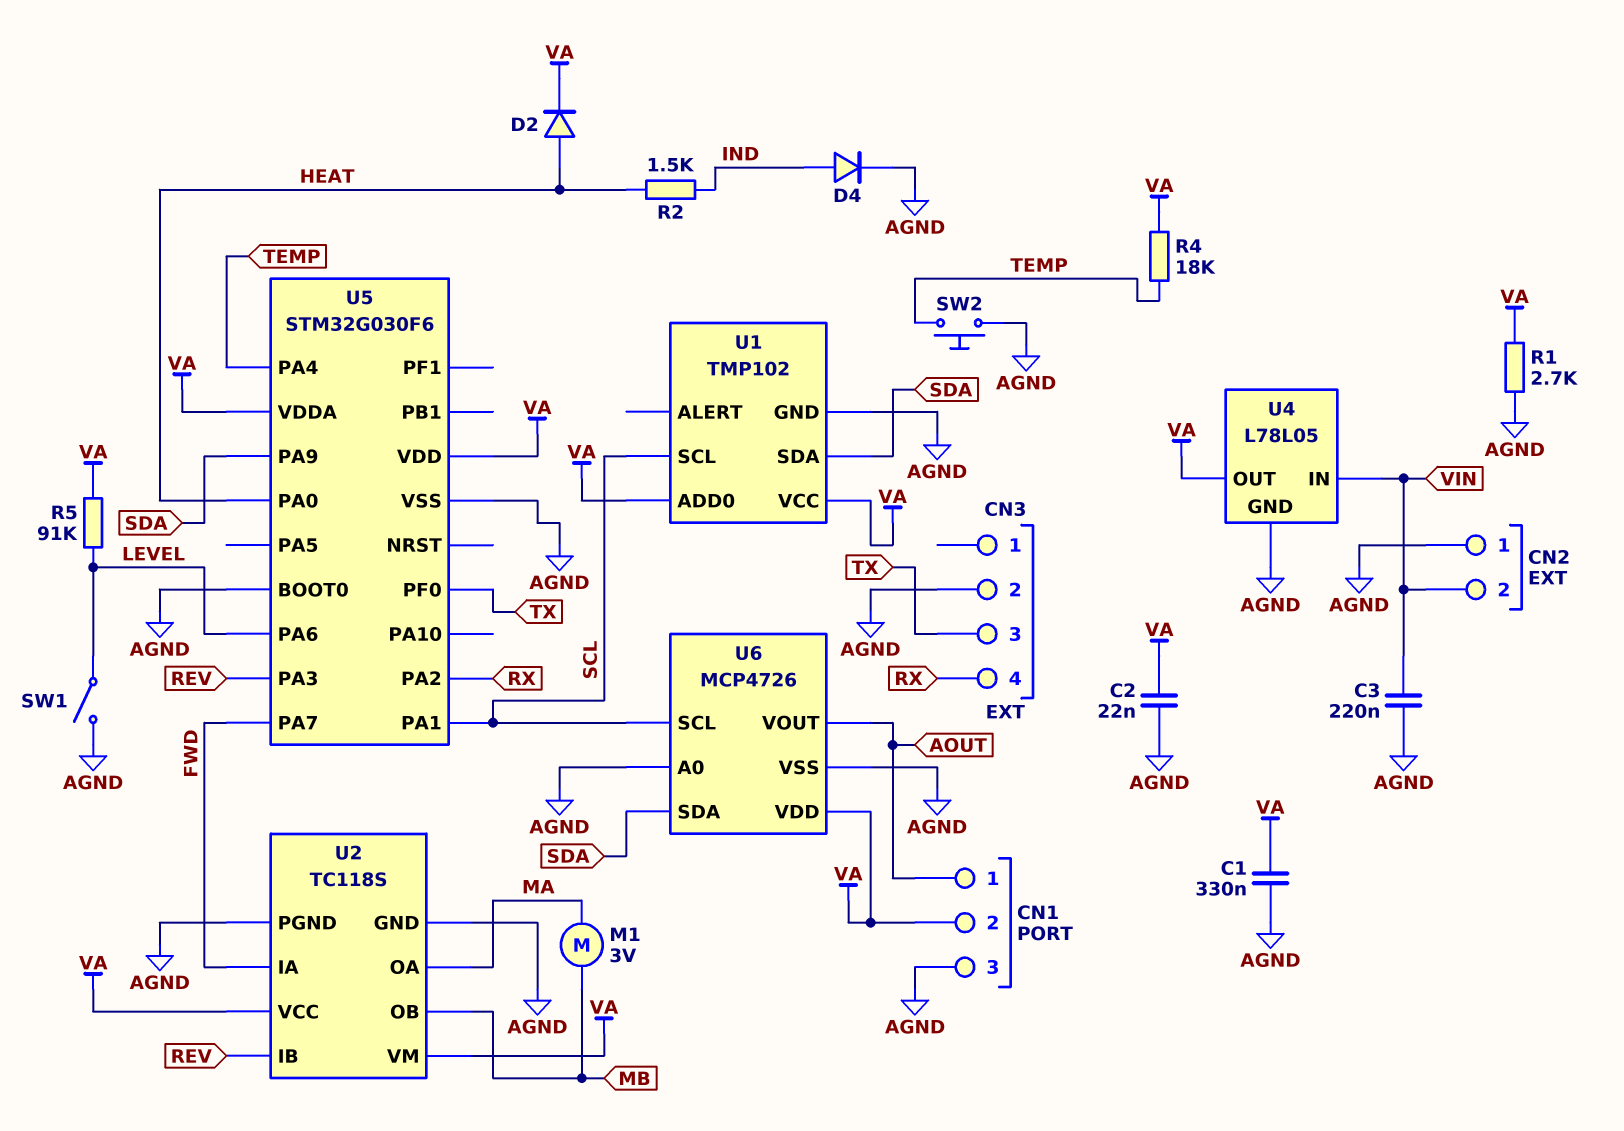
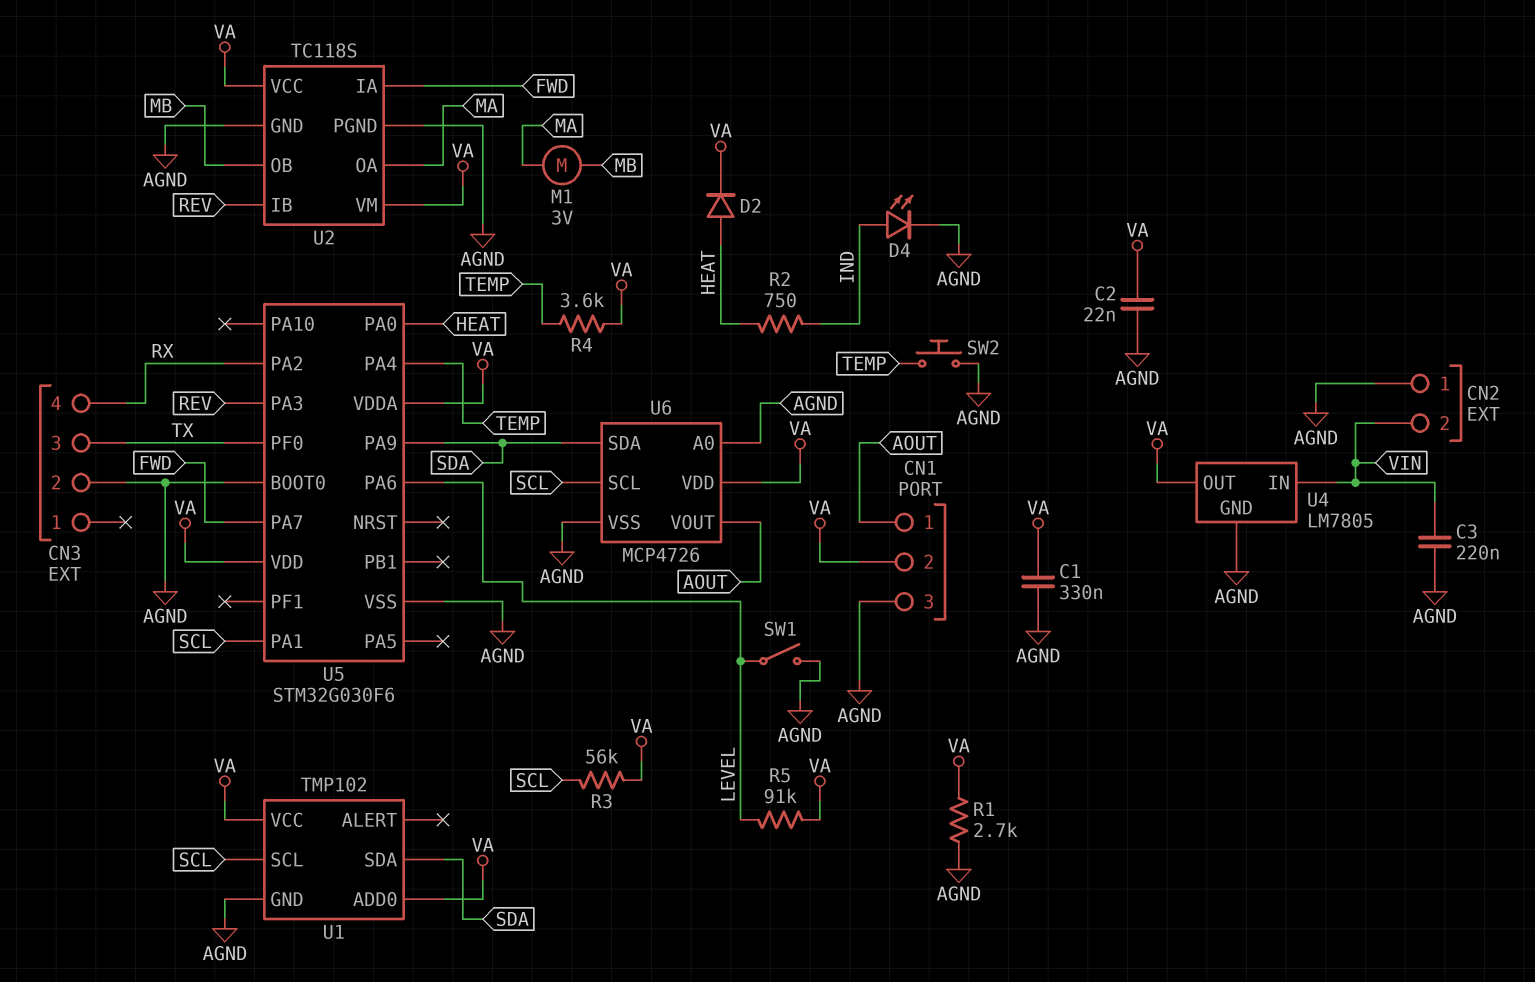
D4: diode (A IND, K AGND) -> LED (A IND, K AGND)
R2: 1.5k (HEAT, IND) -> 750 (HEAT, IND)
R3: none -> 56k (SCL, VA)
R4: 18k (TEMP, VA) -> 3.6k (TEMP, VA)
U4: L78L05 -> LM7805

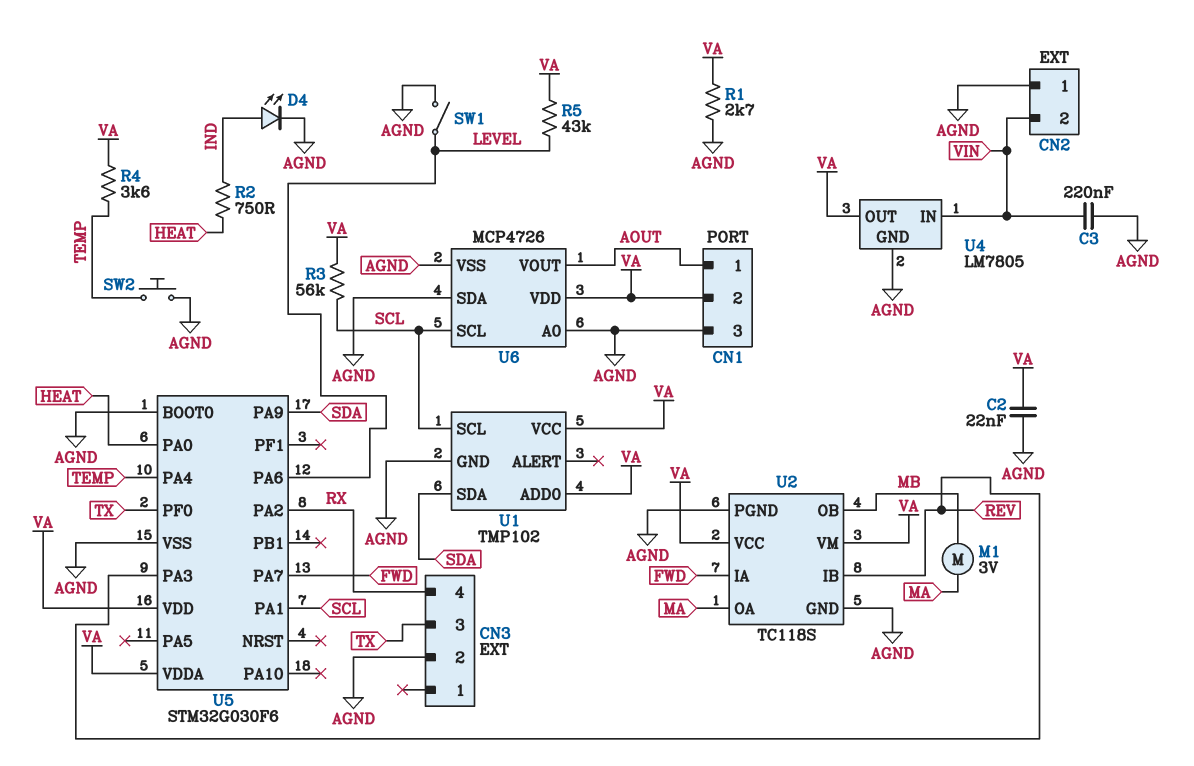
C1: 330nF (AGND, VA) -> none
D2: diode (A HEAT, K VA) -> none
R5: 91k (LEVEL, VA) -> 43k (LEVEL, VA)
U6 pin SDA: SDA -> AGND

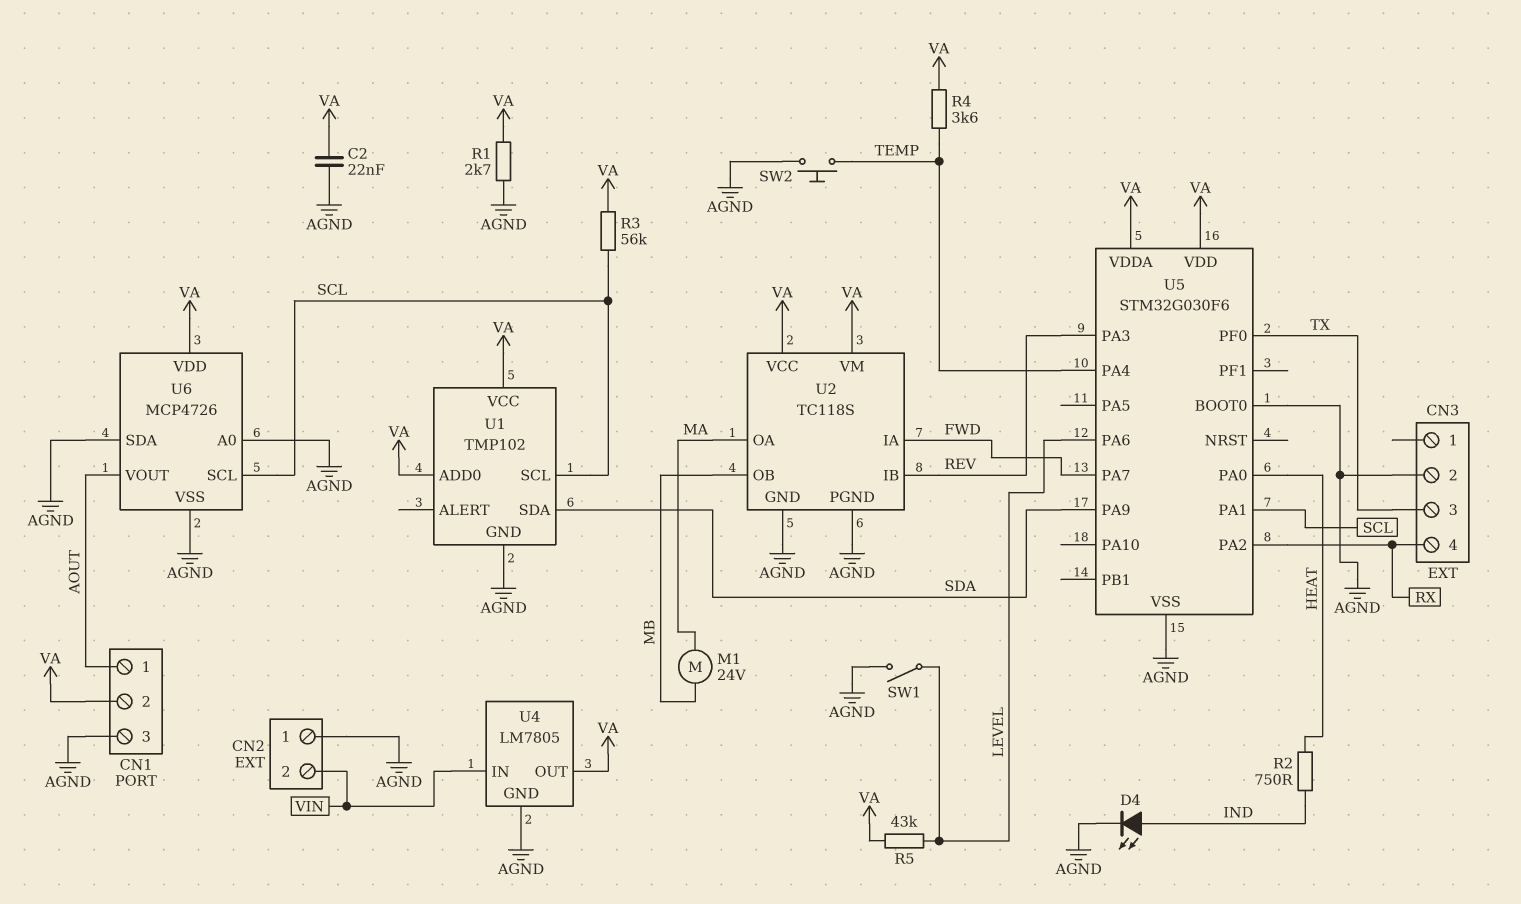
C3: 220nF (AGND, VIN) -> none
M1: motor 3V (MA, MB) -> motor 24V (MA, MB)

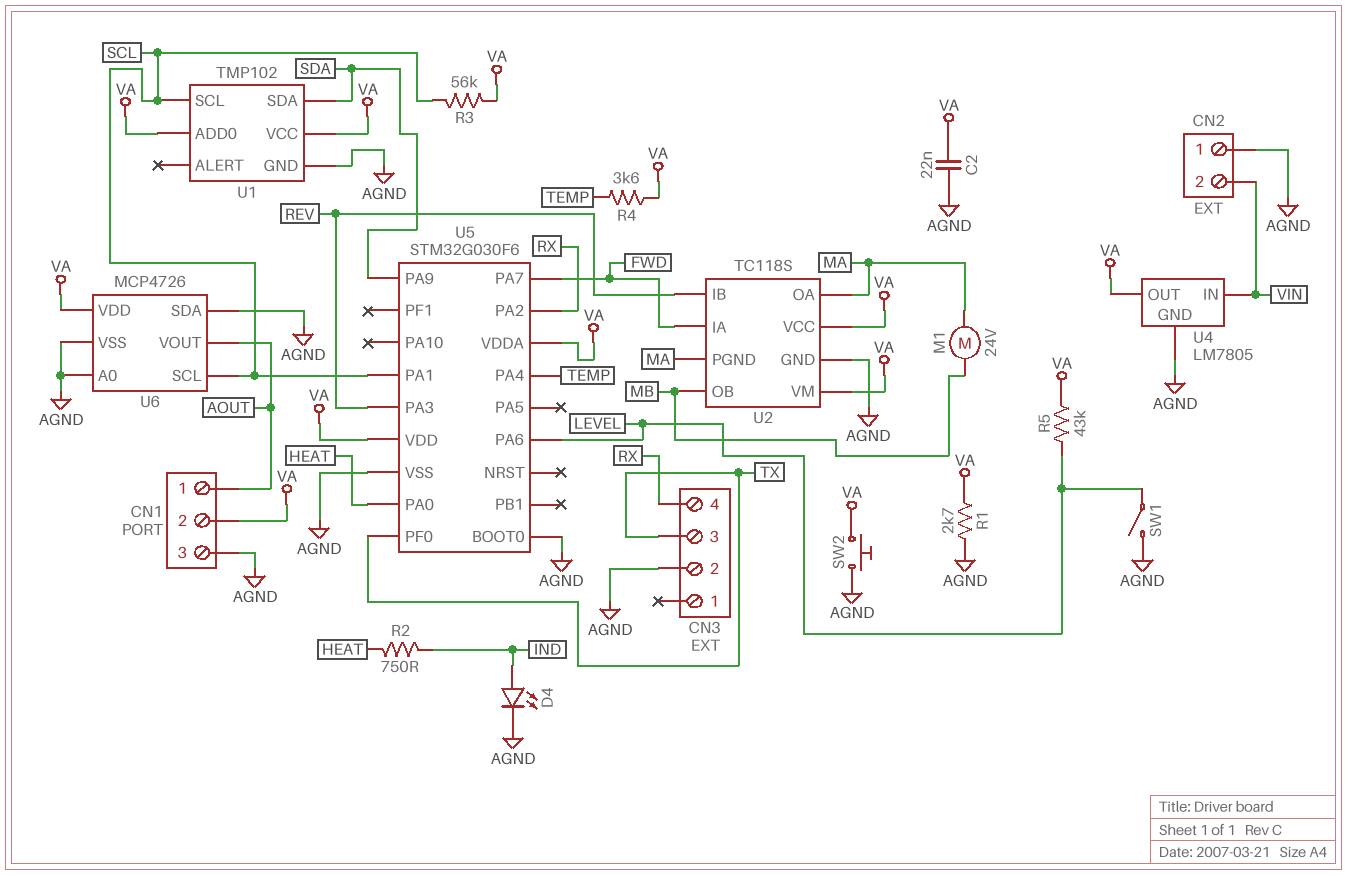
SW2: button (AGND, TEMP) -> button (AGND, VA)
U2 pin PGND: AGND -> MA

